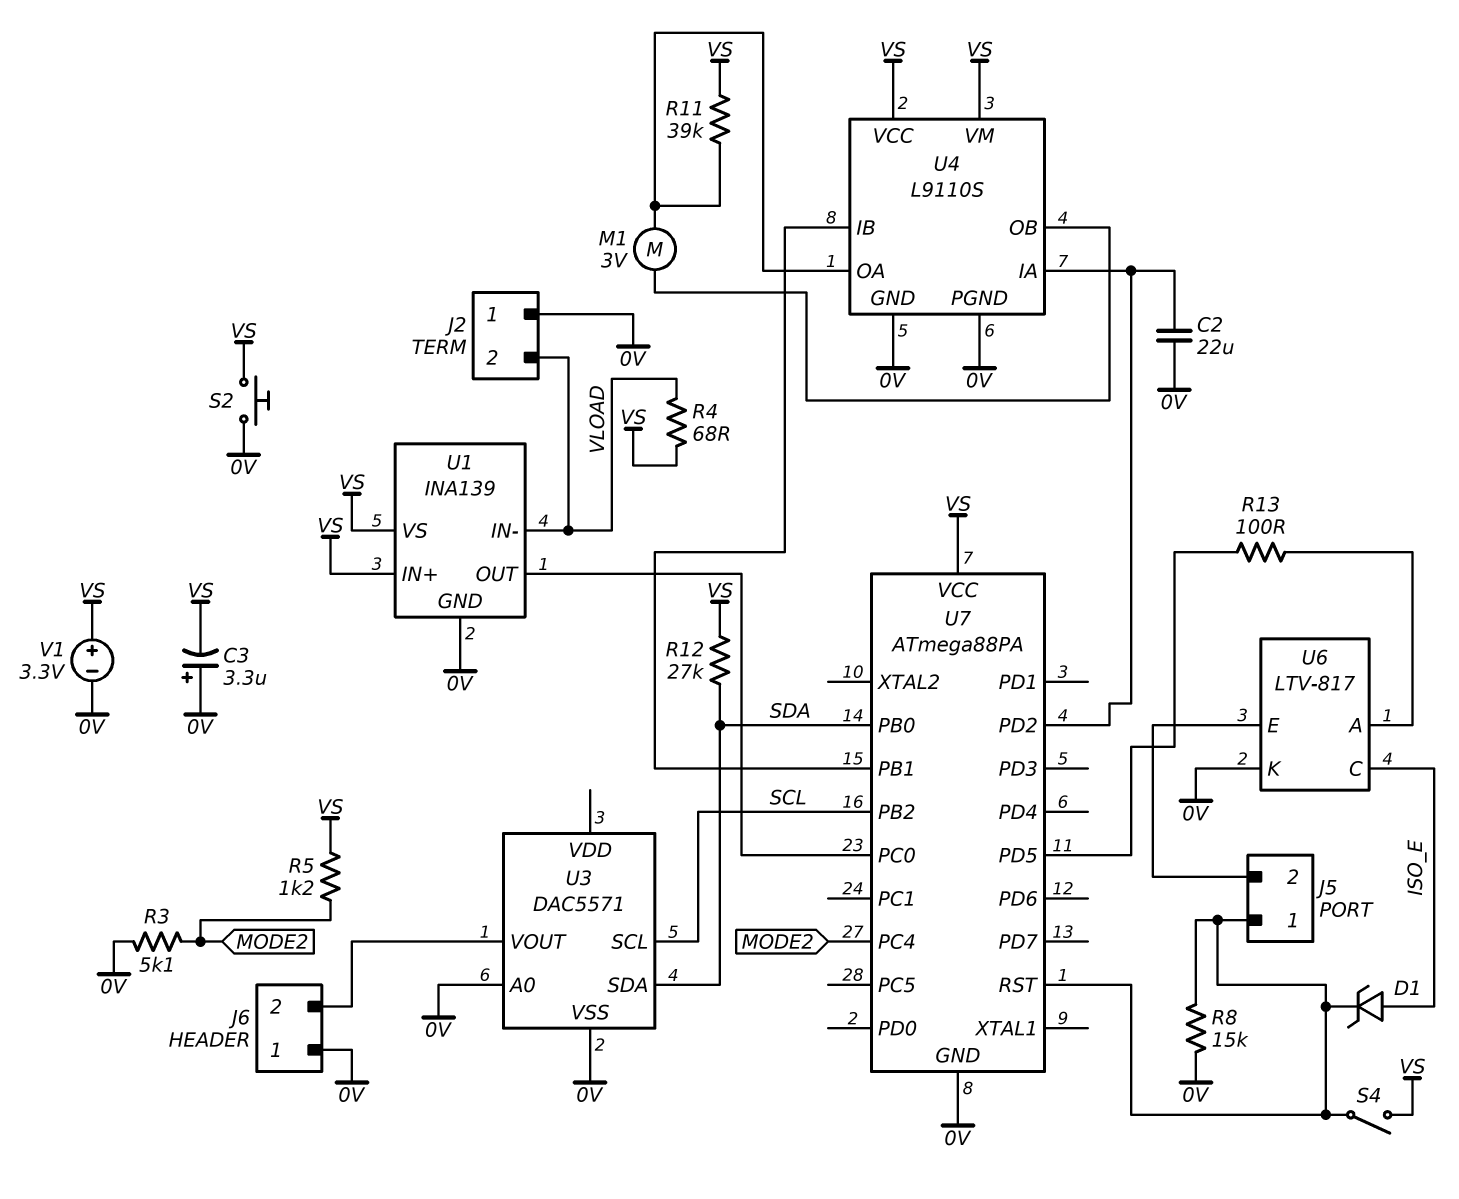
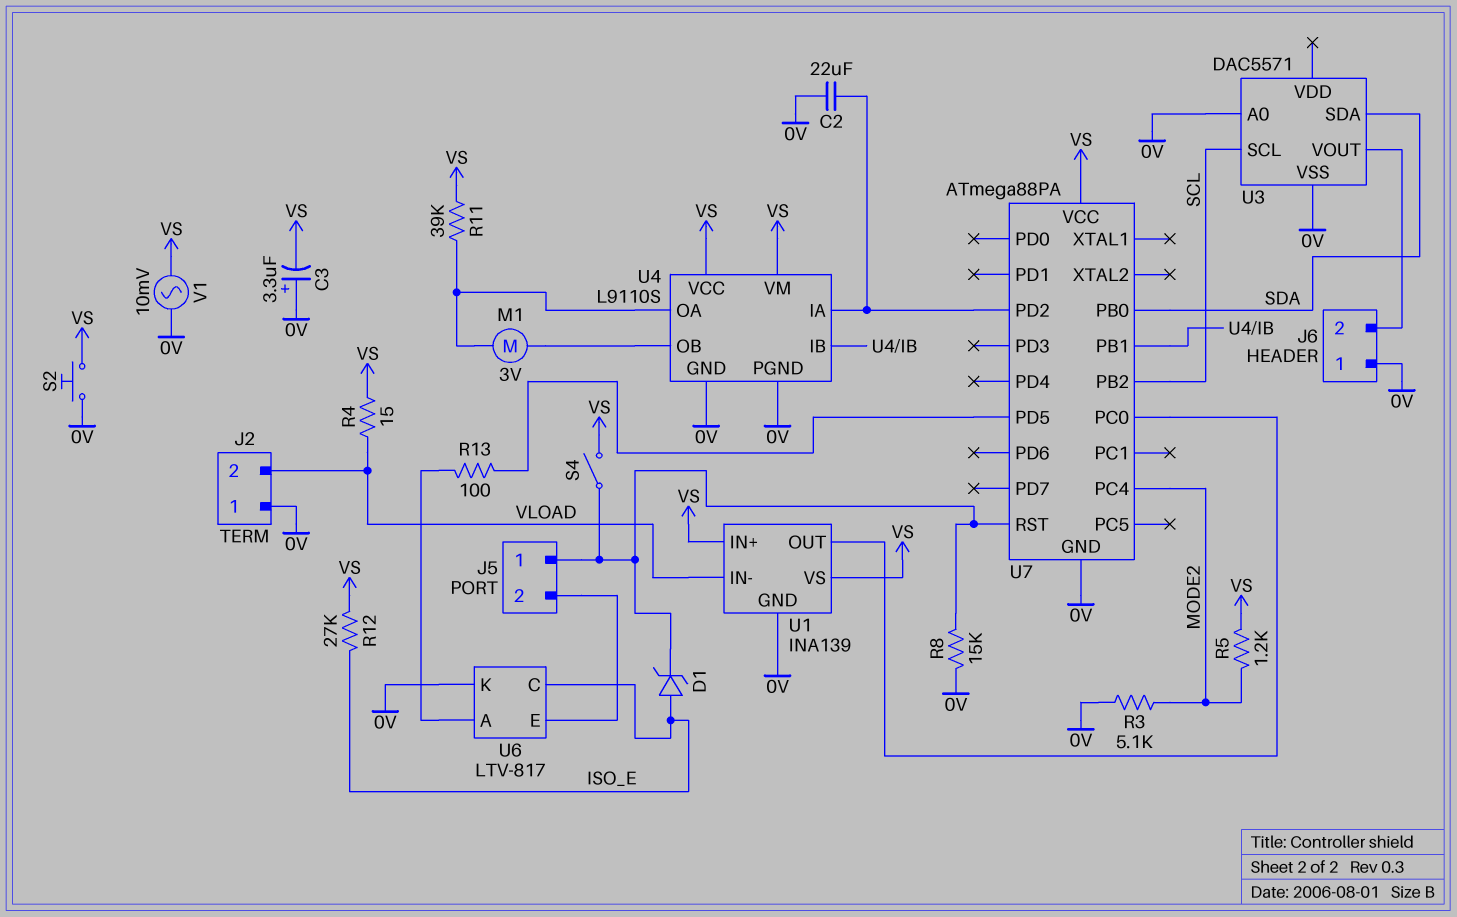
R4: 68 (VLOAD, VS) -> 15 (VLOAD, VS)
R12: 27k (SDA, VS) -> 27k (ISO_E, VS)
V1: 3.3V (plus VS, minus 0V) -> AC 10mV (0V, VS)

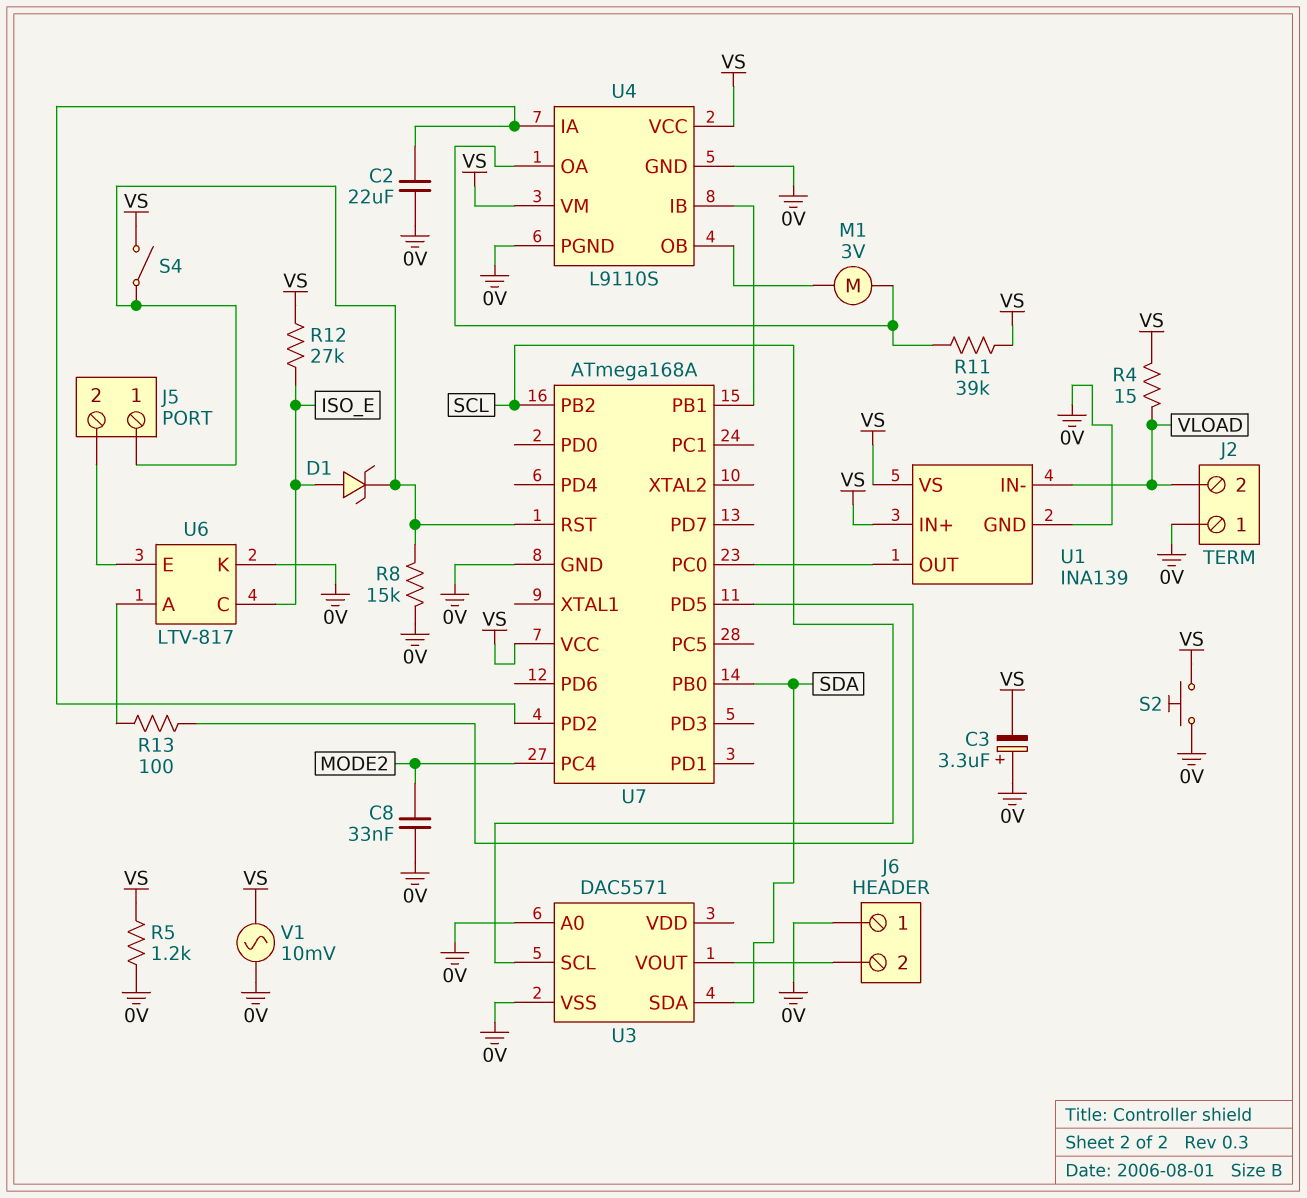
C8: none -> 33nF (0V, MODE2)
R3: 5.1k (0V, MODE2) -> none
R5: 1.2k (MODE2, VS) -> 1.2k (0V, VS)
U7: ATmega88PA -> ATmega168A

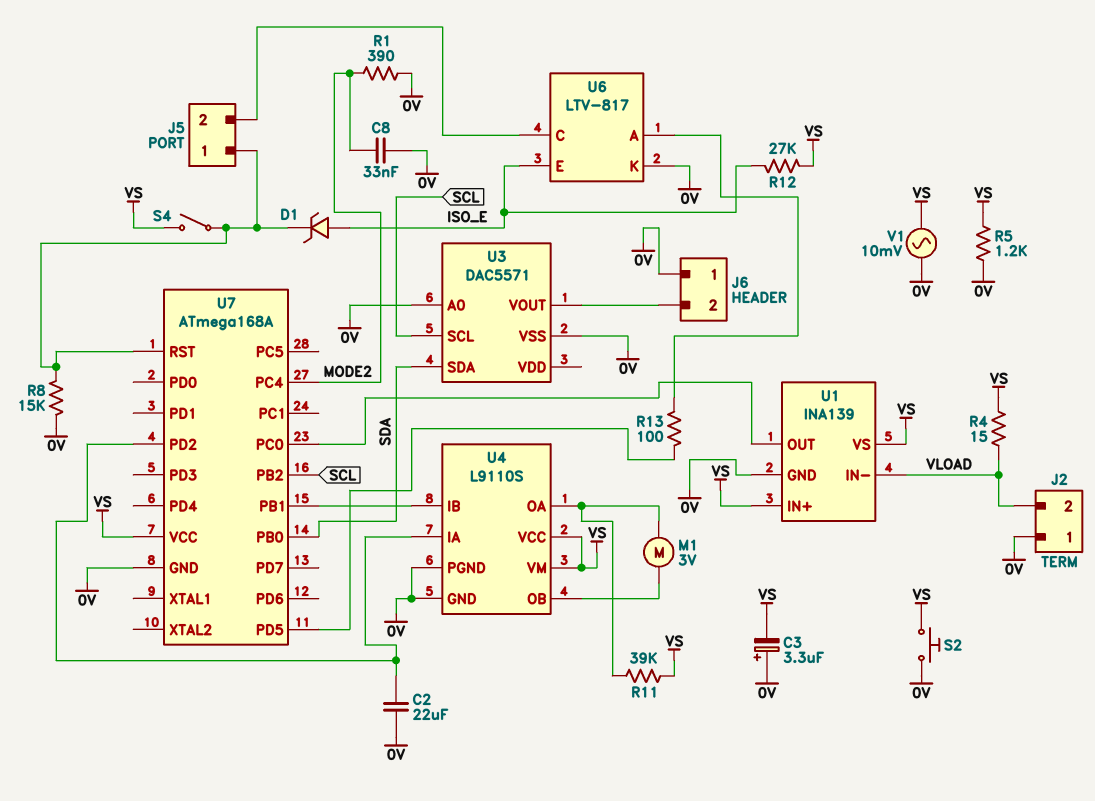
R1: none -> 390 (0V, MODE2)
U6 pin C: ISO_E -> J5/2
U6 pin E: J5/2 -> ISO_E

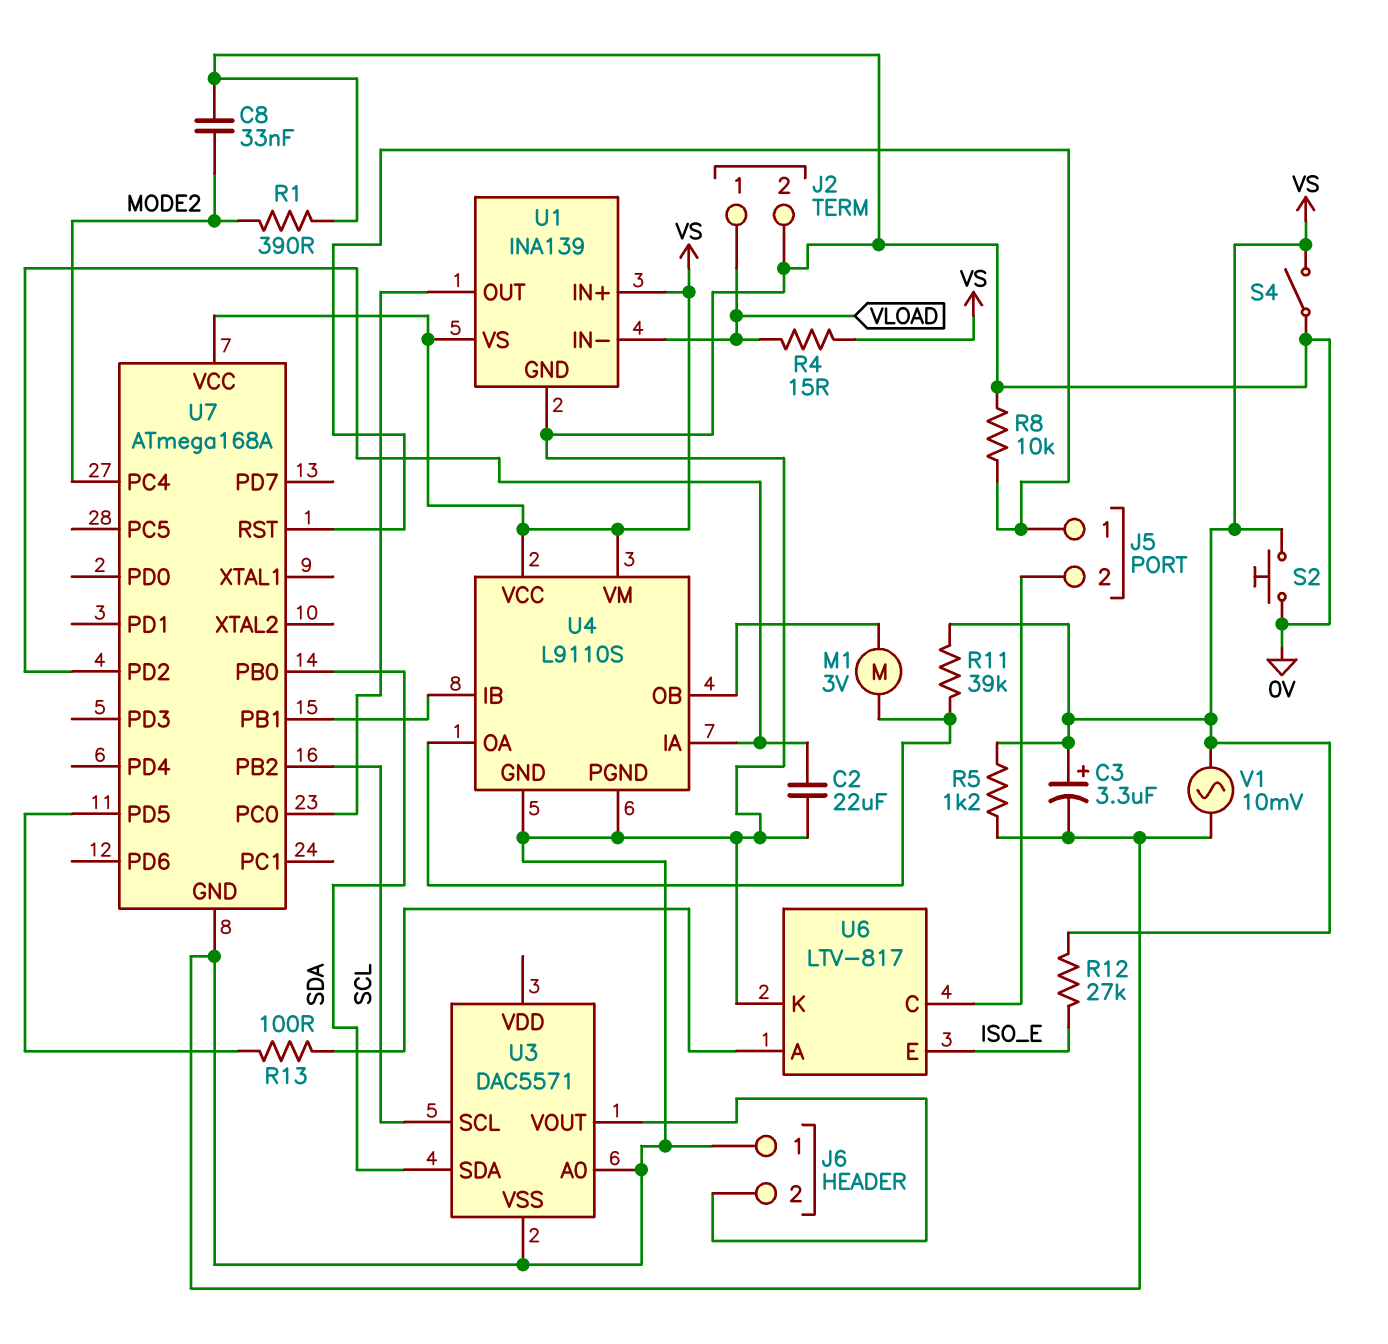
C3: 3.3uF (plus 0V, minus VS) -> 3.3uF (plus VS, minus 0V)
D1: zener (A ISO_E, K J5/1) -> none
J2 pin 1: 0V -> VLOAD
J2 pin 2: VLOAD -> 0V
R8: 15k (0V, J5/1) -> 10k (0V, J5/1)
S4: switch (J5/1, VS) -> switch (0V, VS)

